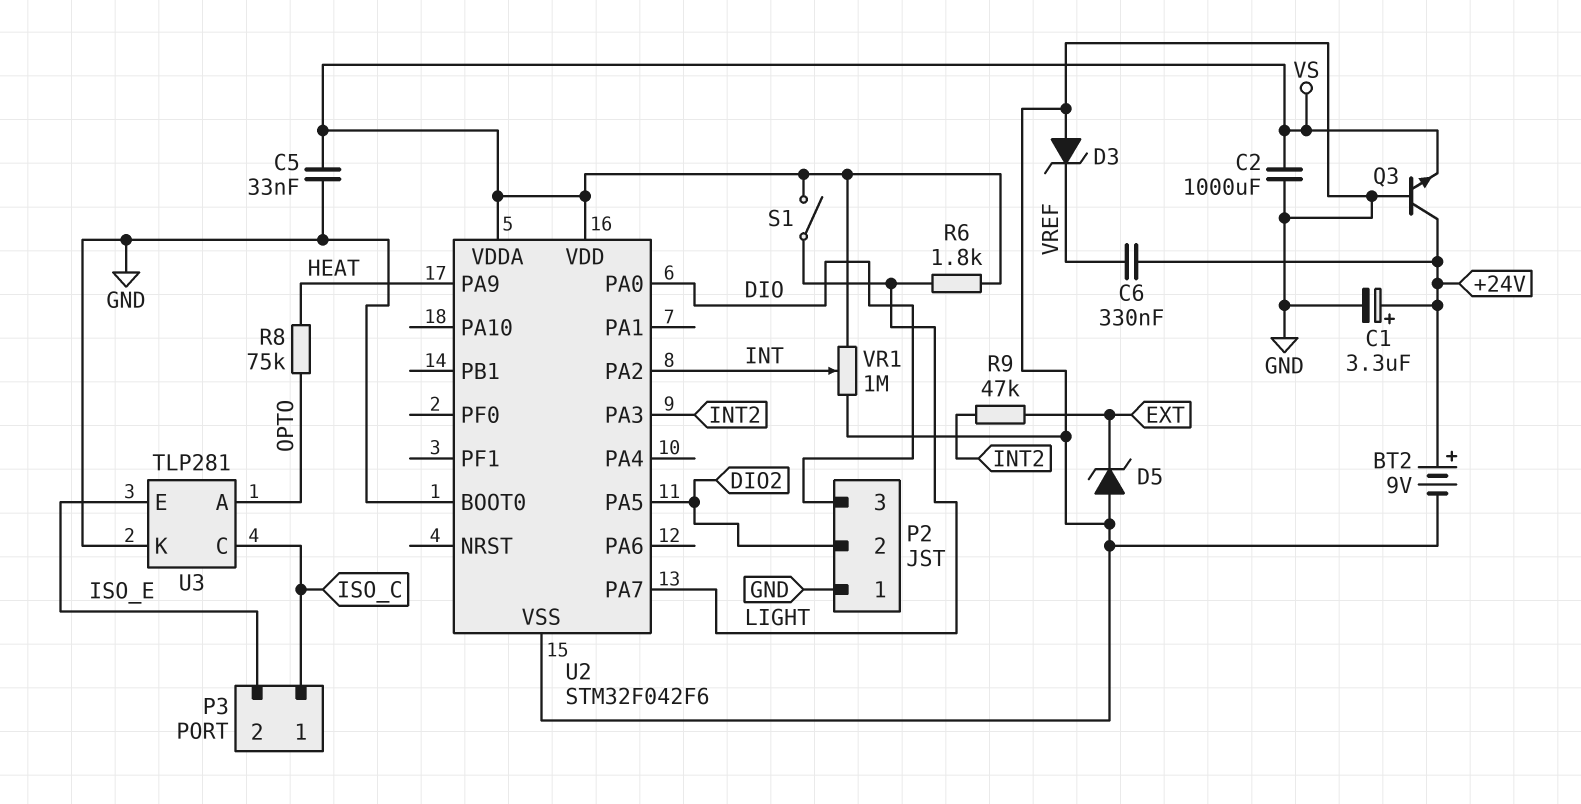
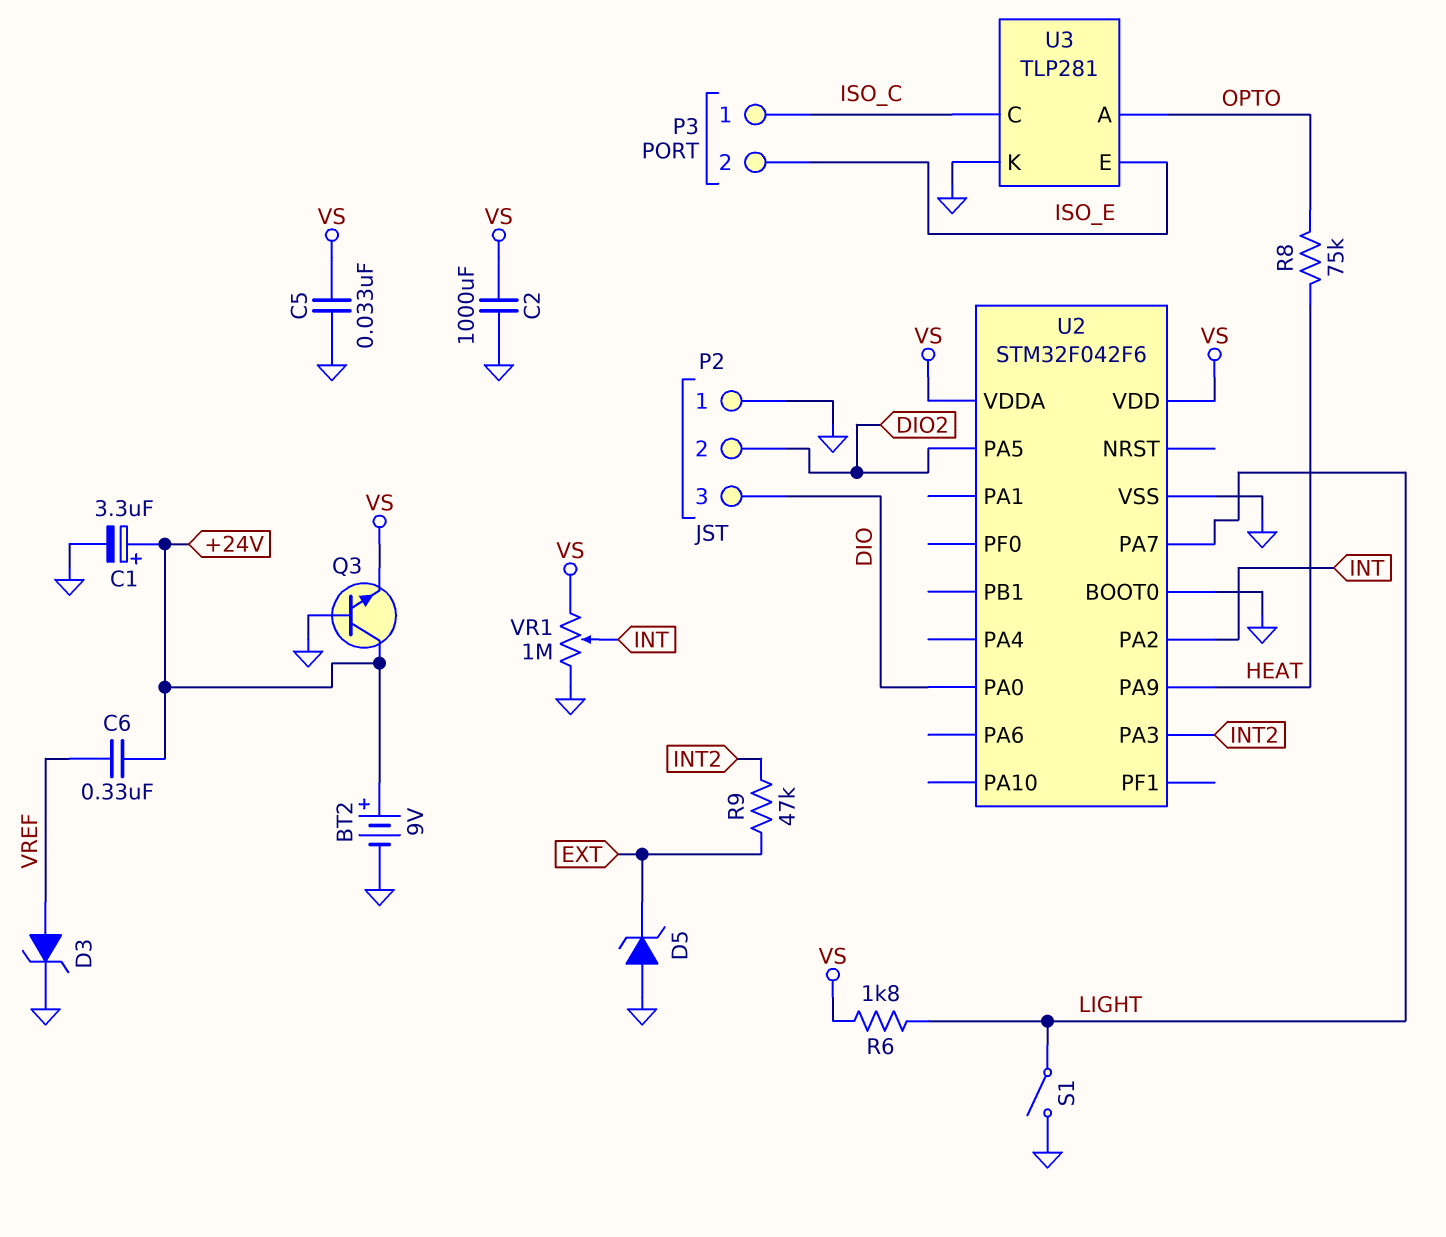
D3: zener (A GND, K VREF) -> zener (A VREF, K GND)
S1: switch (LIGHT, VS) -> switch (GND, LIGHT)

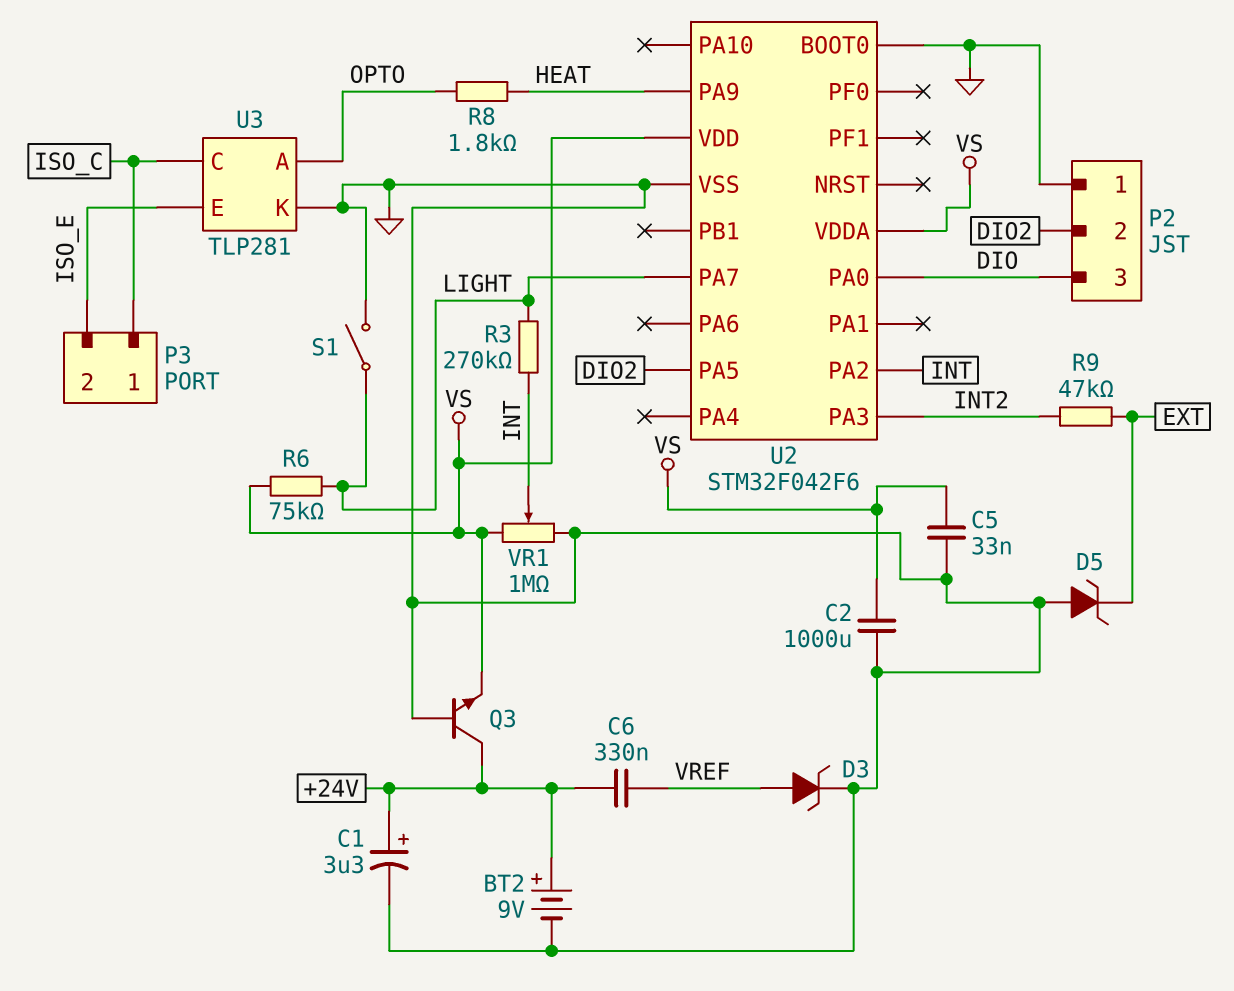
R3: none -> 270k (INT, LIGHT)
R6: 1.8k (LIGHT, VS) -> 75k (LIGHT, VS)
R8: 75k (HEAT, OPTO) -> 1.8k (HEAT, OPTO)

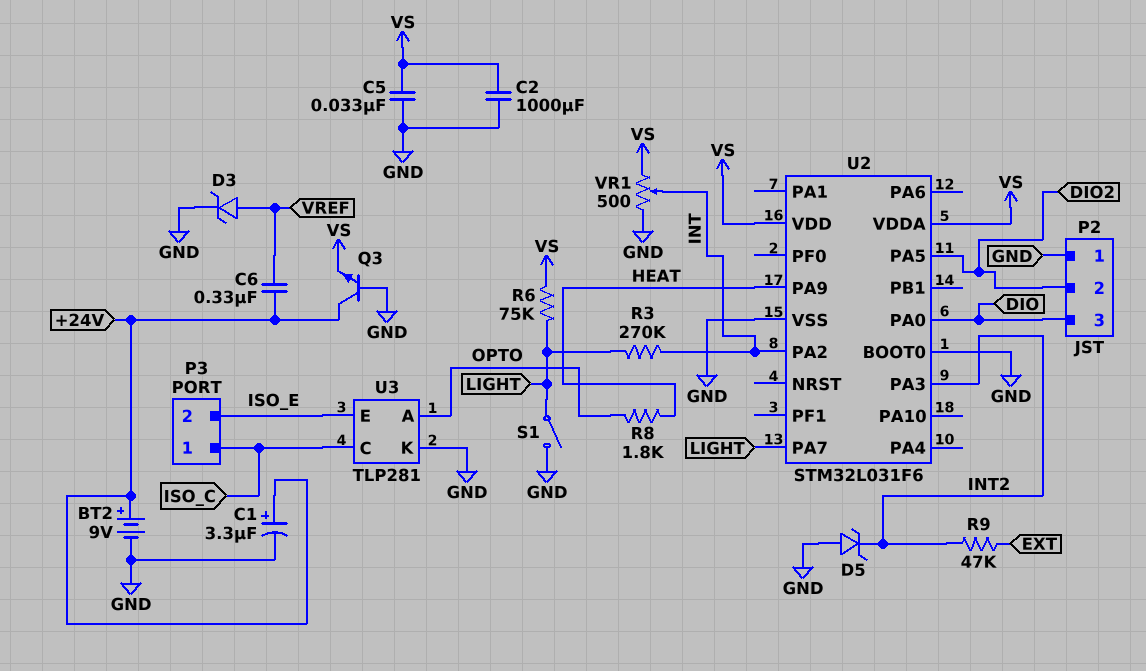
D5: zener (A GND, K EXT) -> zener (A GND, K INT2)
U2: STM32F042F6 -> STM32L031F6
VR1: 1M (GND, VS, wiper INT) -> 500 (GND, VS, wiper INT)

